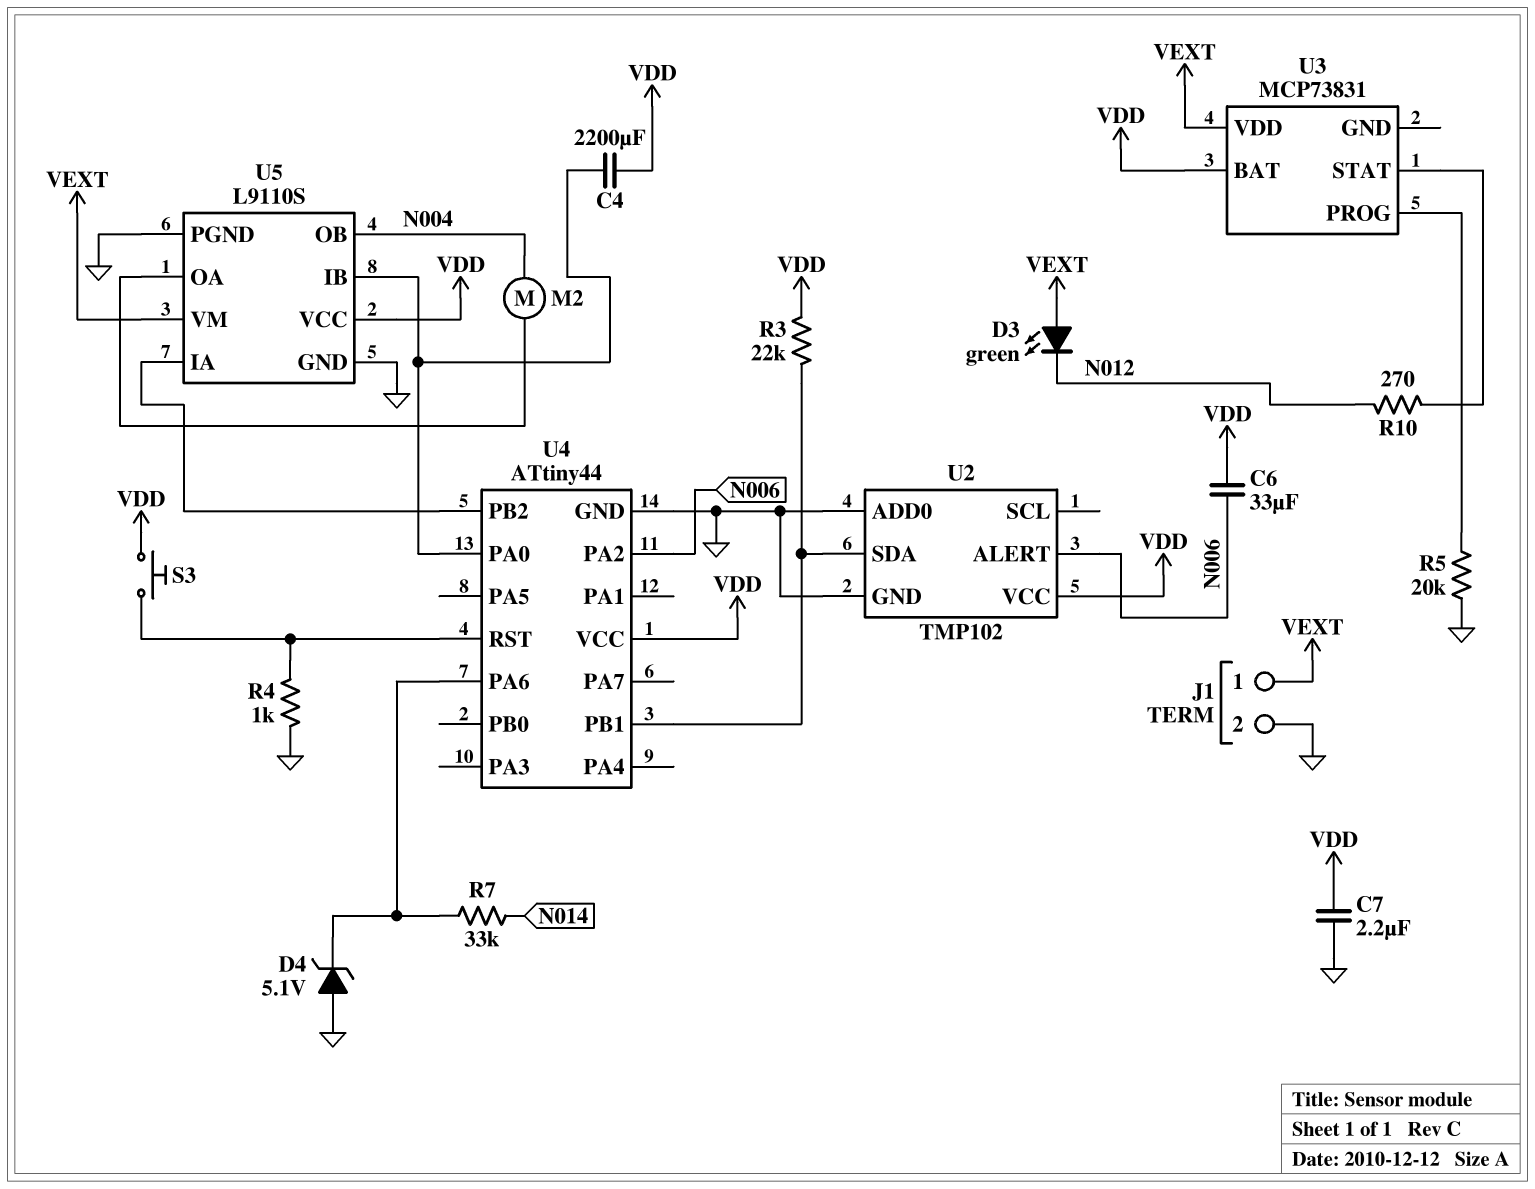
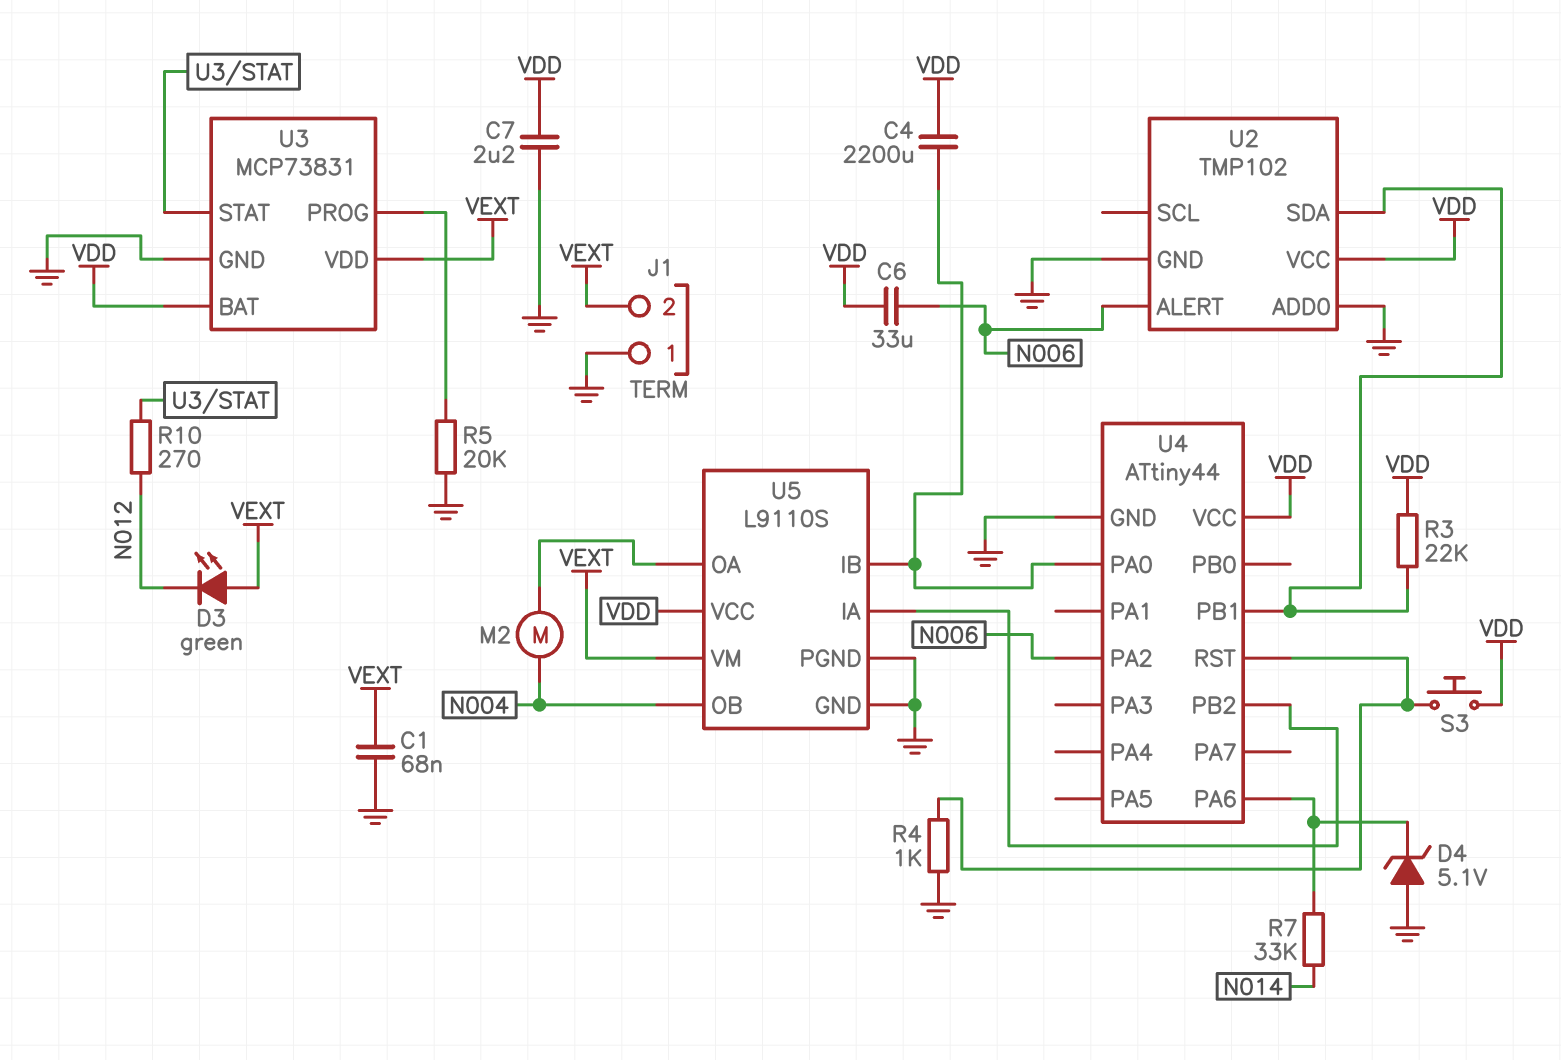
C1: none -> 68nF (GND, VEXT)
J1 pin 1: VEXT -> GND
J1 pin 2: GND -> VEXT
U3 pin GND: none -> GND

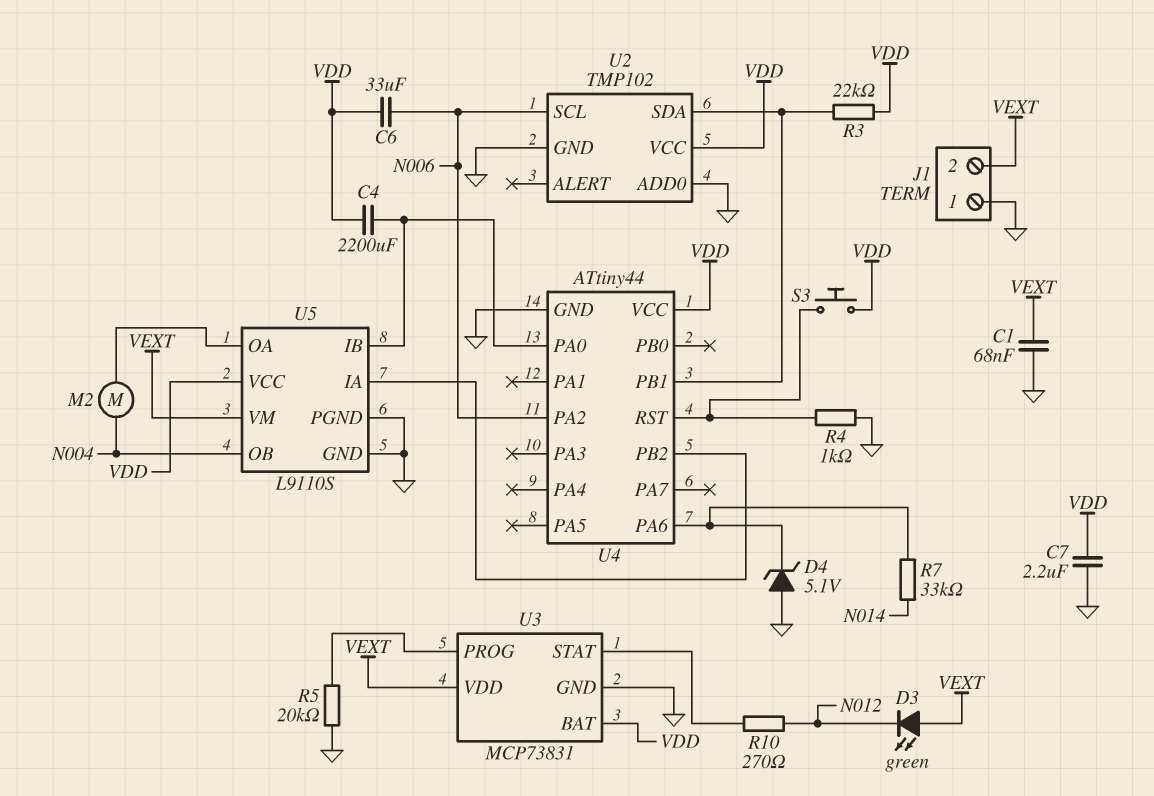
U2 pin ALERT: N006 -> none
U2 pin SCL: none -> N006

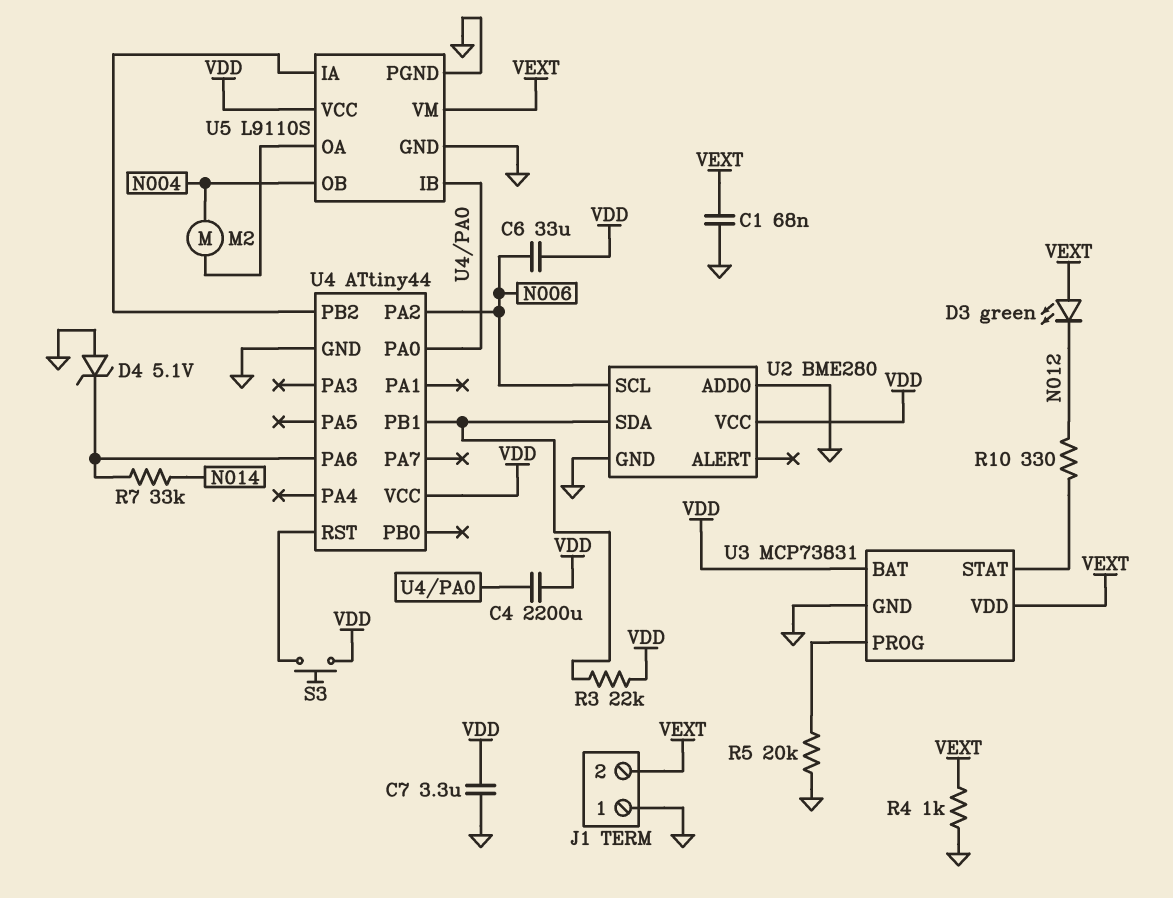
C7: 2.2uF (GND, VDD) -> 3.3uF (GND, VDD)
R4: 1k (GND, U4/RST) -> 1k (GND, VEXT)
R10: 270 (N012, U3/STAT) -> 330 (N012, U3/STAT)
U2: TMP102 -> BME280

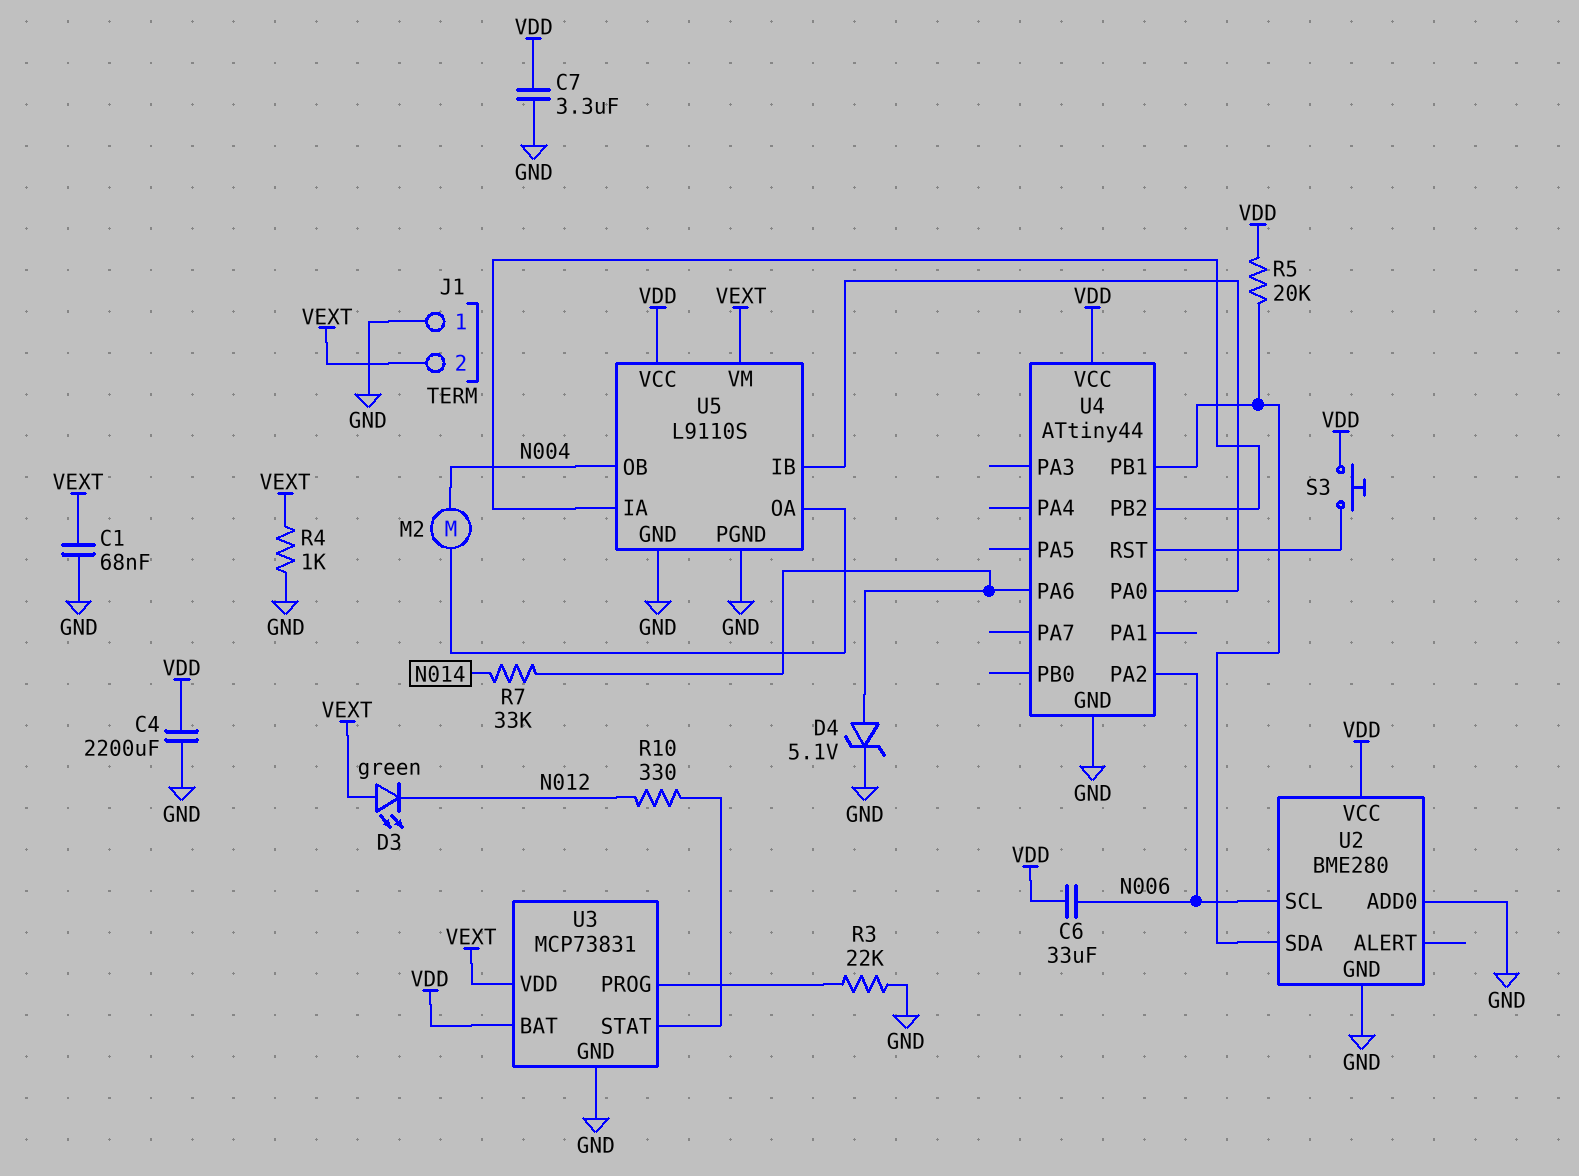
C4: 2200uF (U4/PA0, VDD) -> 2200uF (GND, VDD)
D4: zener 5.1V (A GND, K U4/PA6) -> zener 5.1V (A U4/PA6, K GND)
R3: 22k (U2/SDA, VDD) -> 22k (GND, U3/PROG)
R5: 20k (GND, U3/PROG) -> 20k (U2/SDA, VDD)

